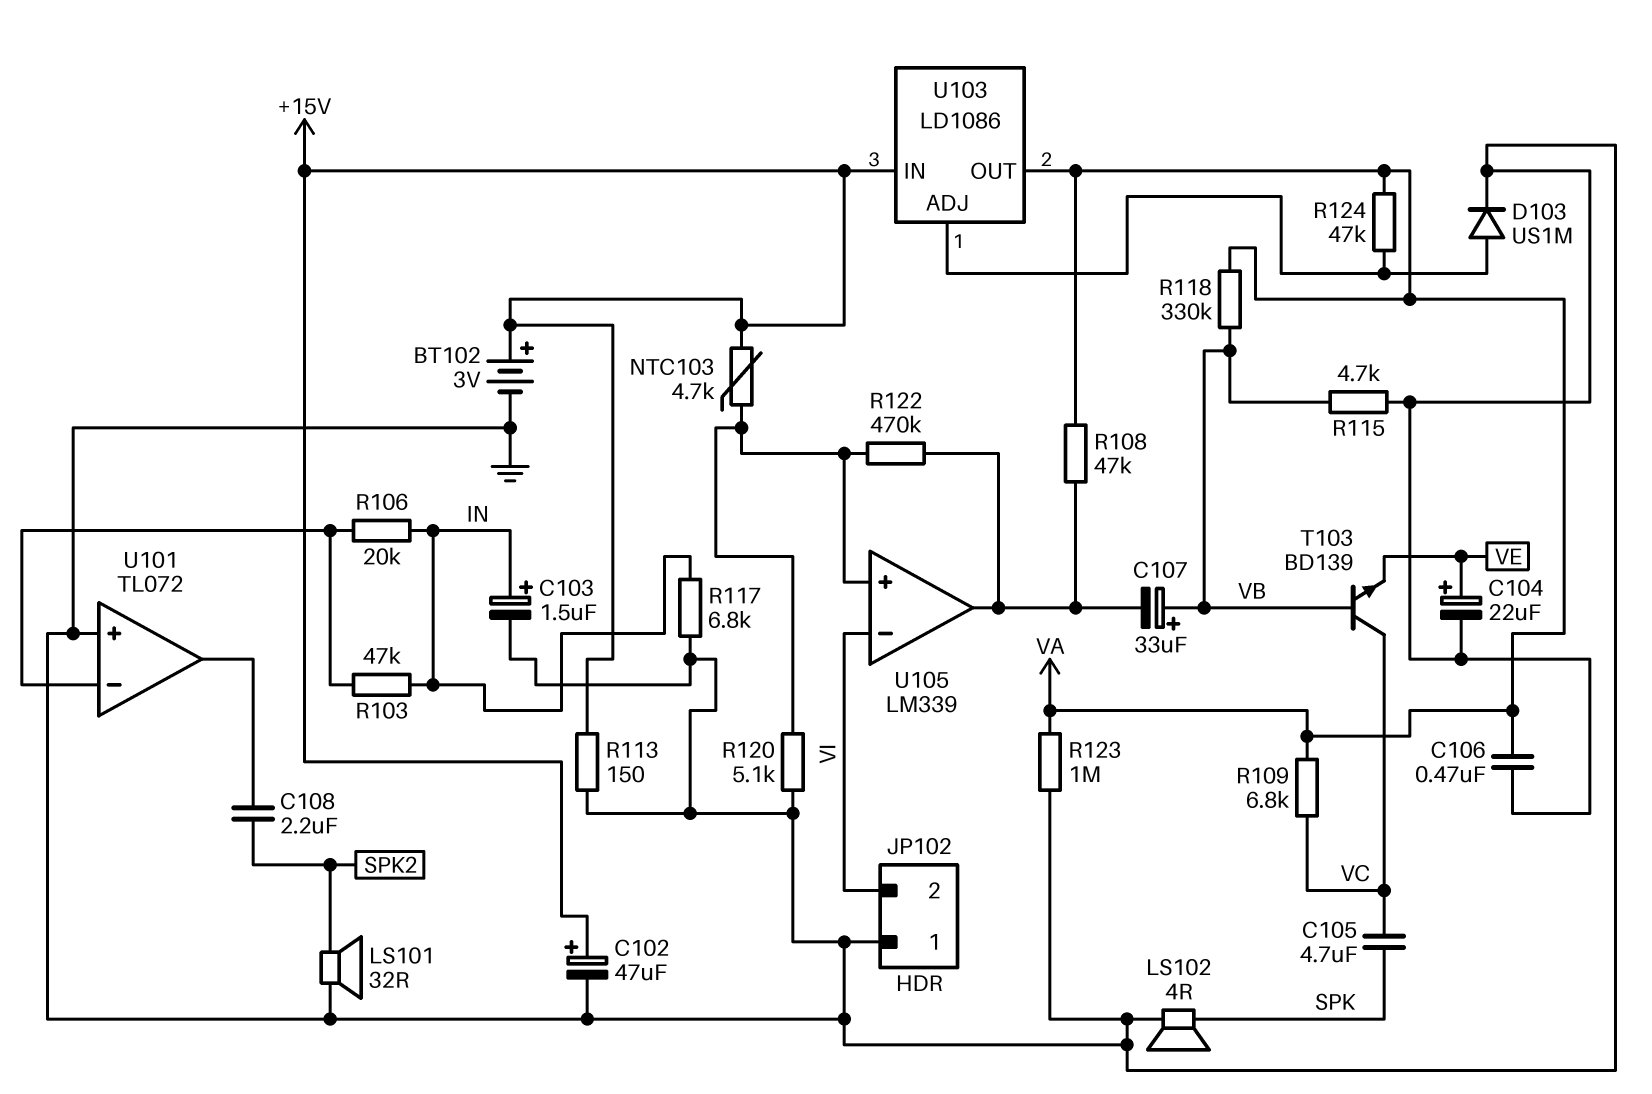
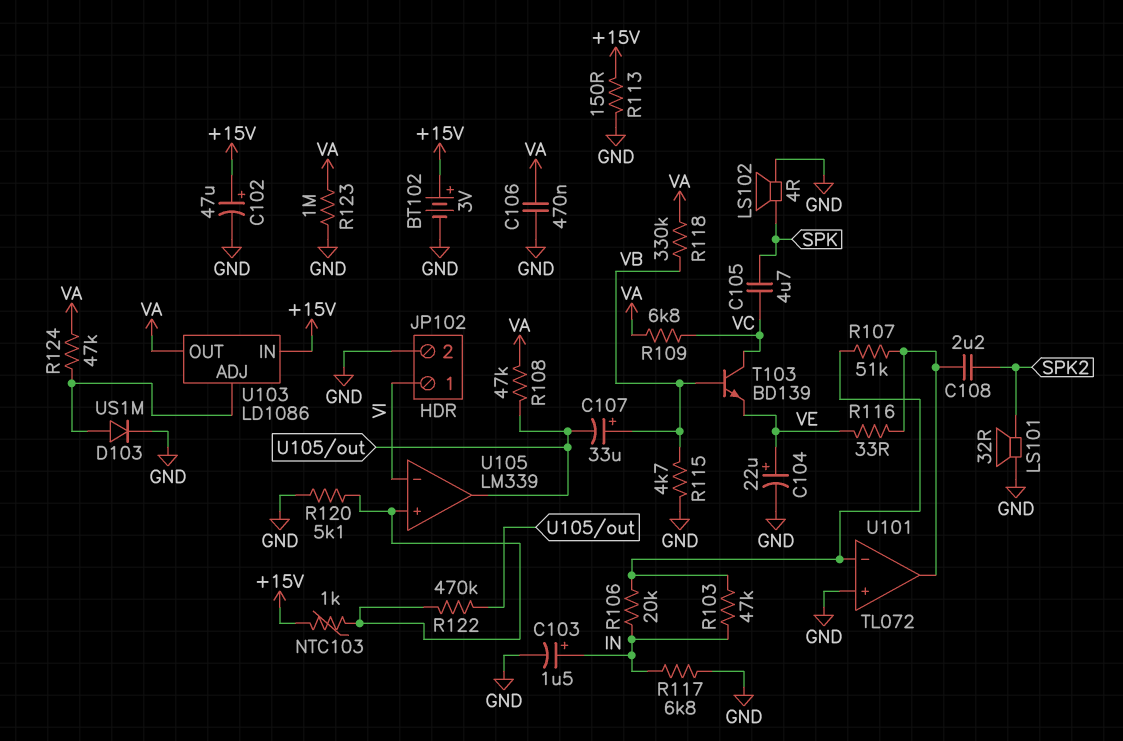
JP102 pin 1: GND -> VI
JP102 pin 2: VI -> GND
NTC103: 4.7k (+15V, U105/in+) -> 1k (+15V, U105/in+)
R107: none -> 51k (U101/in-, U101/out)
R116: none -> 33 (U101/out, VE)

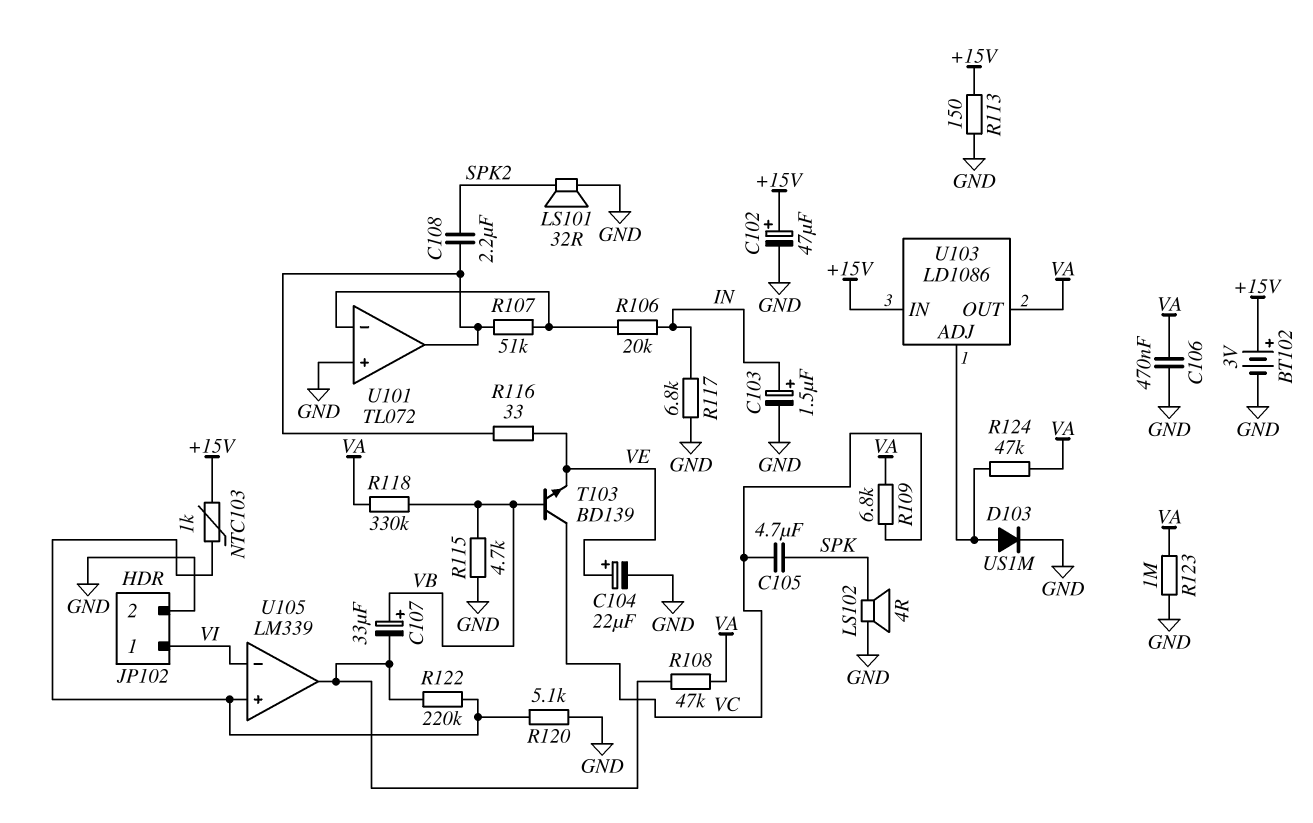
R103: 47k (IN, U101/in-) -> none
R122: 470k (U105/in+, U105/out) -> 220k (U105/in+, U105/out)

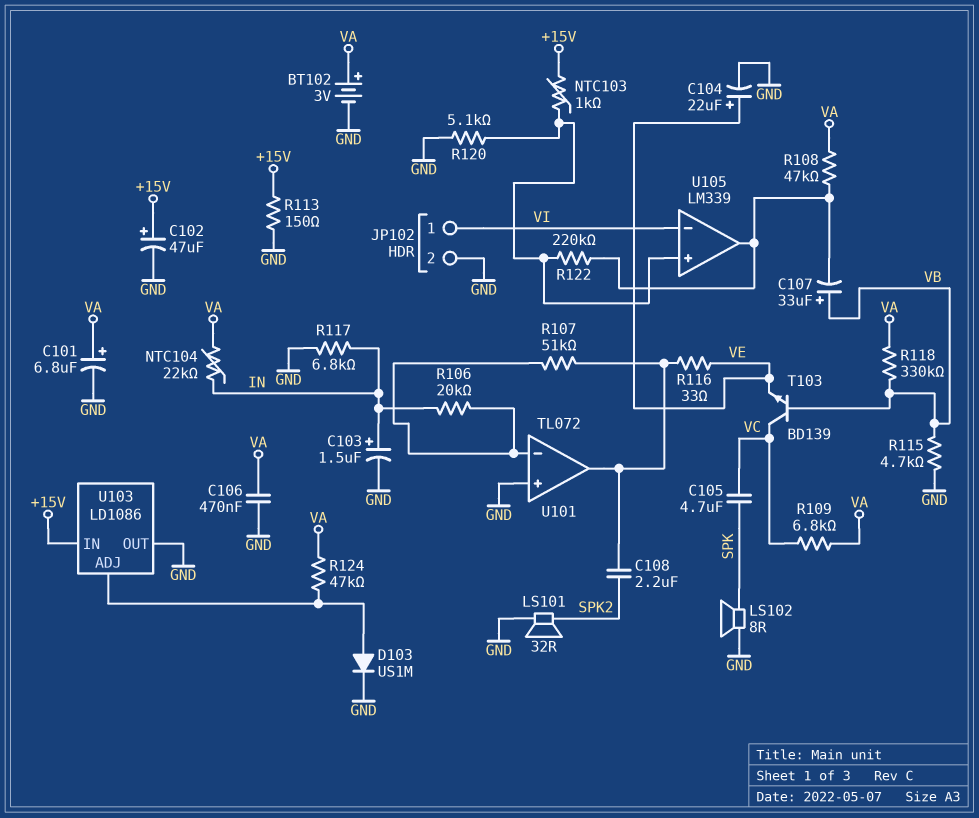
BT102: 3V (plus +15V, minus GND) -> 3V (plus VA, minus GND)
C101: none -> 6.8uF (plus VA, minus GND)
LS102: speaker 4R (GND, SPK) -> speaker 8R (GND, SPK)
NTC104: none -> 22k (IN, VA)
R123: 1M (GND, VA) -> none
U103 pin OUT: VA -> GND

